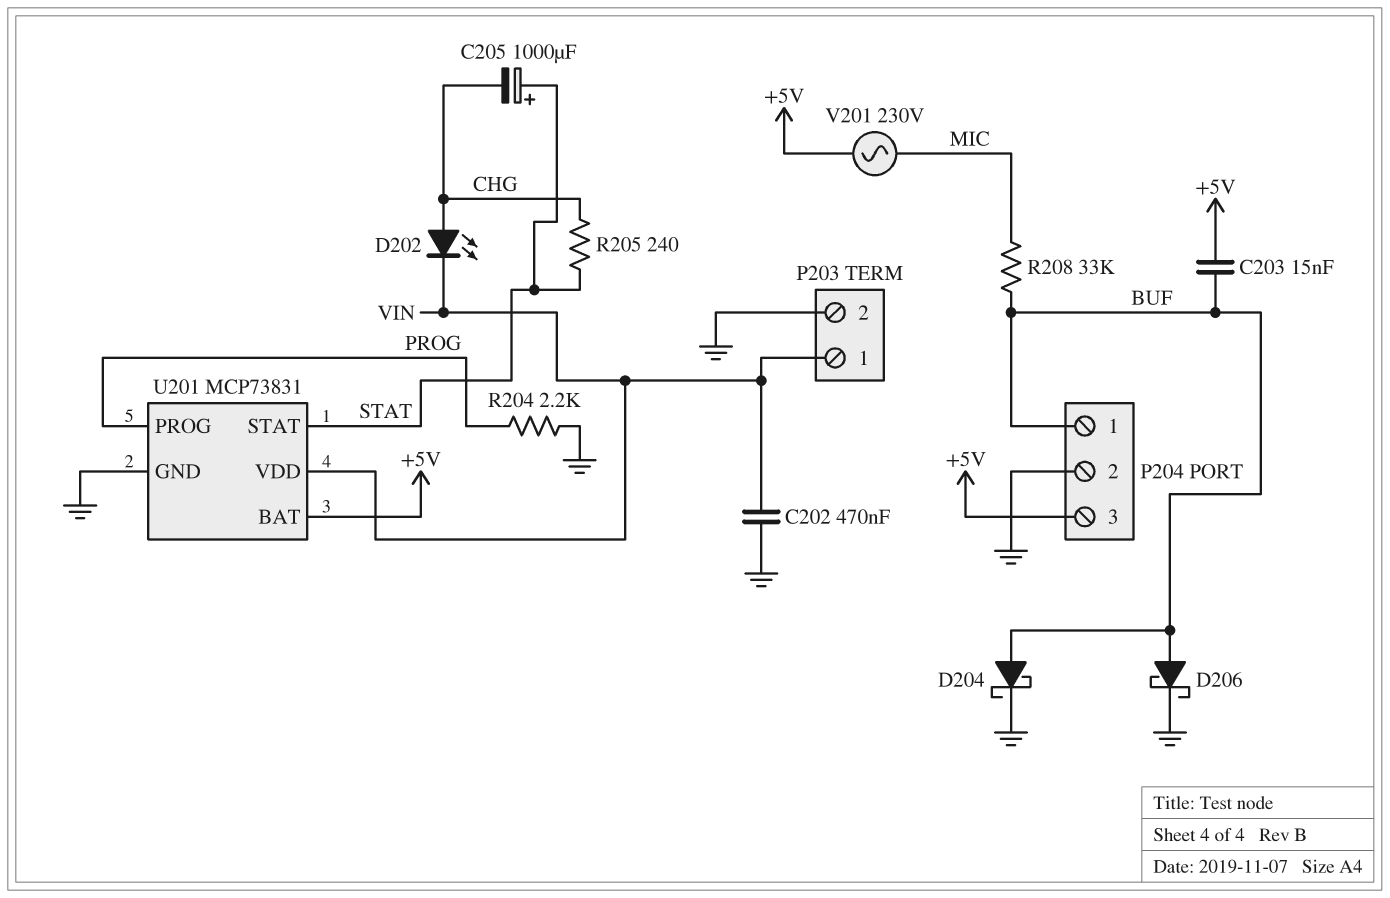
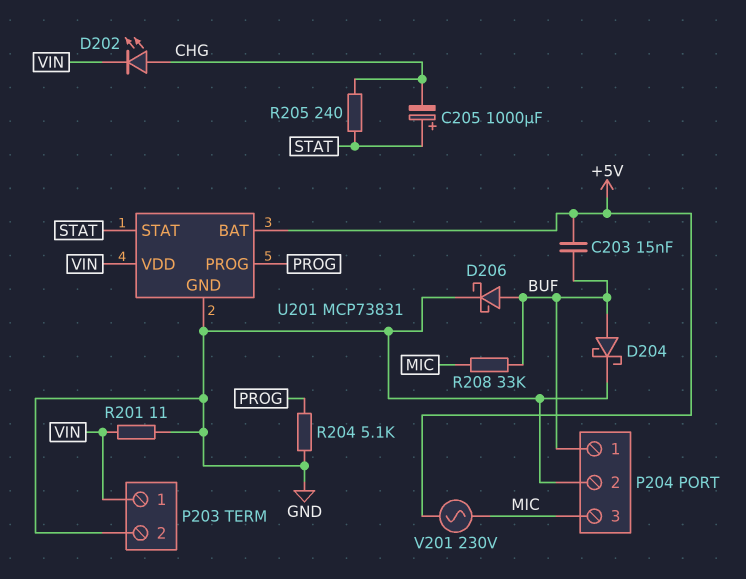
C202: 470nF (GND, VIN) -> none
P204 pin 3: +5V -> MIC
R201: none -> 11 (GND, VIN)
R204: 2.2k (GND, PROG) -> 5.1k (GND, PROG)

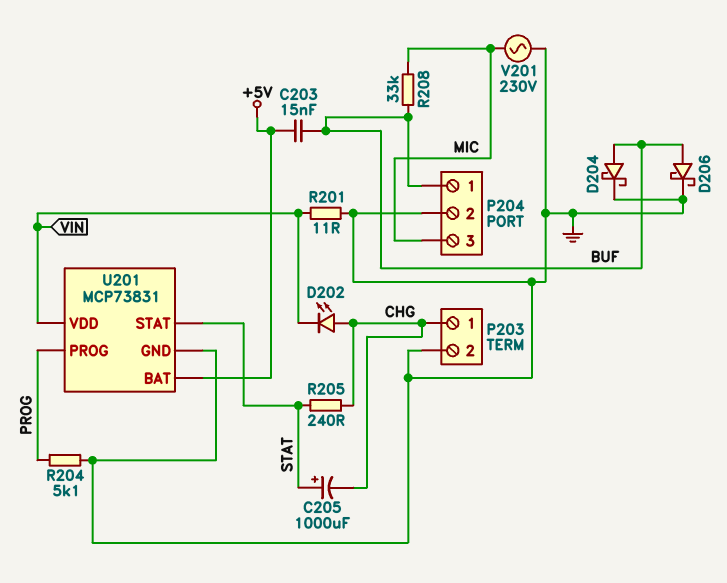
P203 pin 1: VIN -> CHG
V201: AC 230V (+5V, MIC) -> AC 230V (GND, MIC)

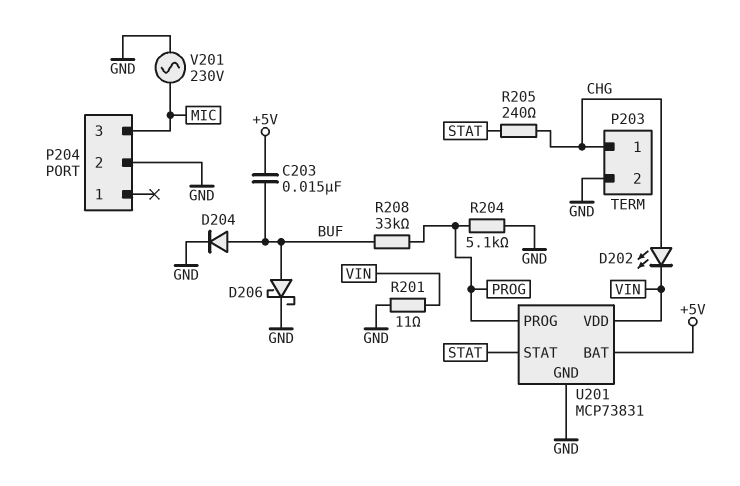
C205: 1000uF (plus STAT, minus CHG) -> none
D204: schottky (A BUF, K GND) -> diode (A BUF, K GND)
P204 pin 1: BUF -> none
R208: 33k (BUF, MIC) -> 33k (BUF, PROG)

